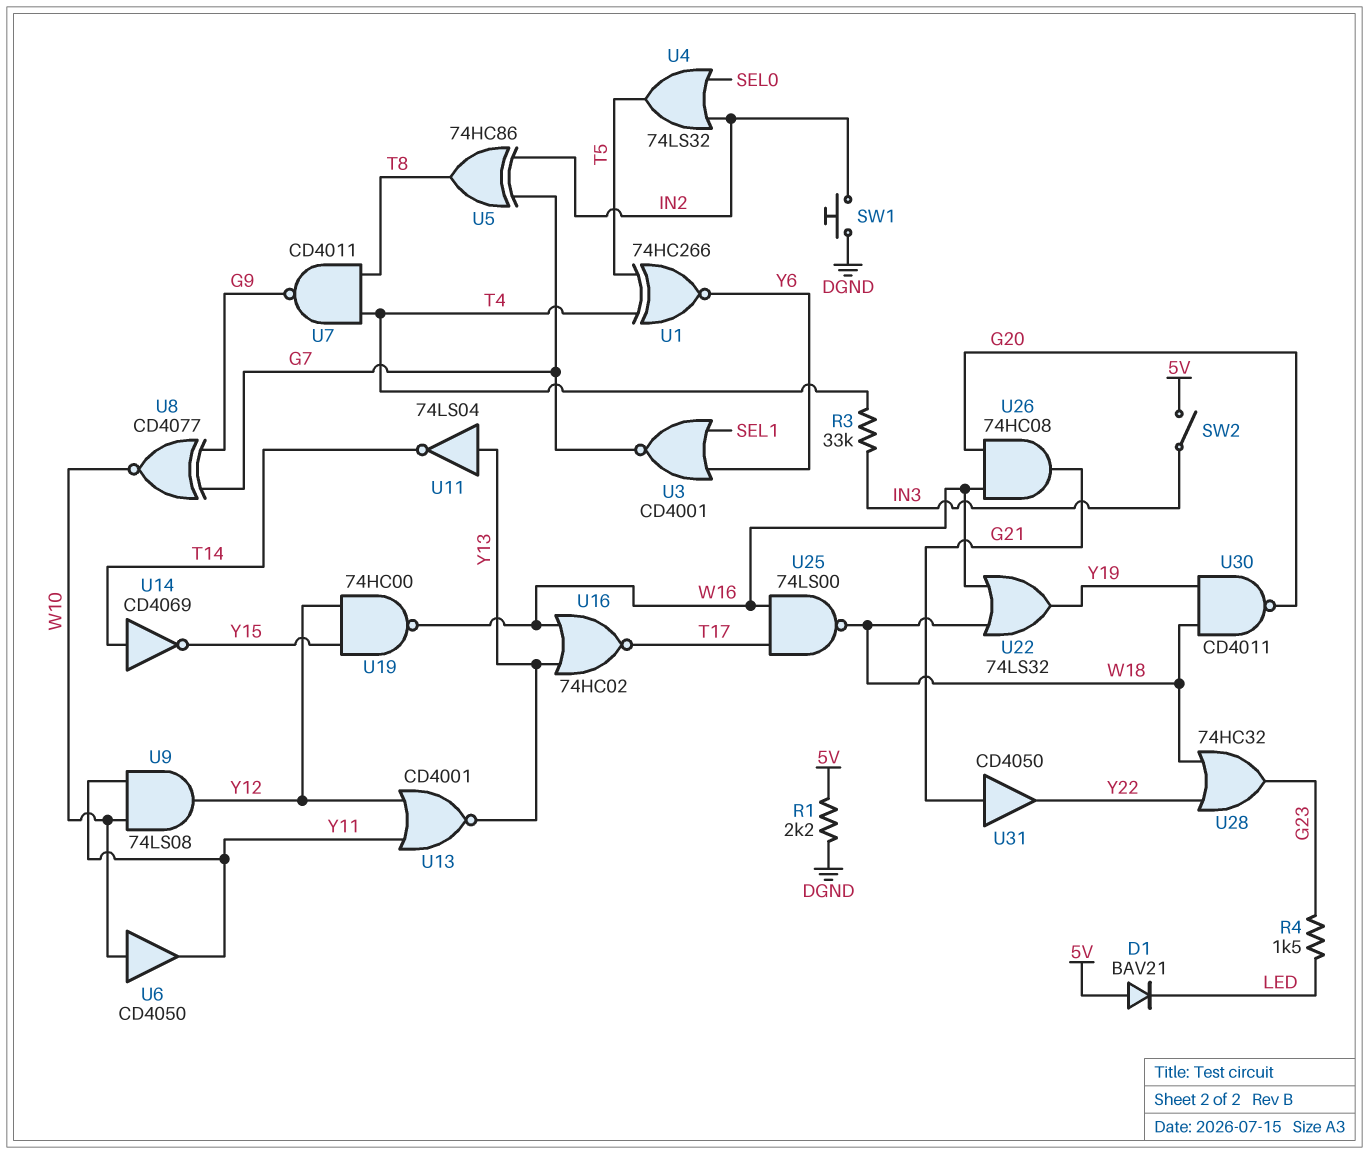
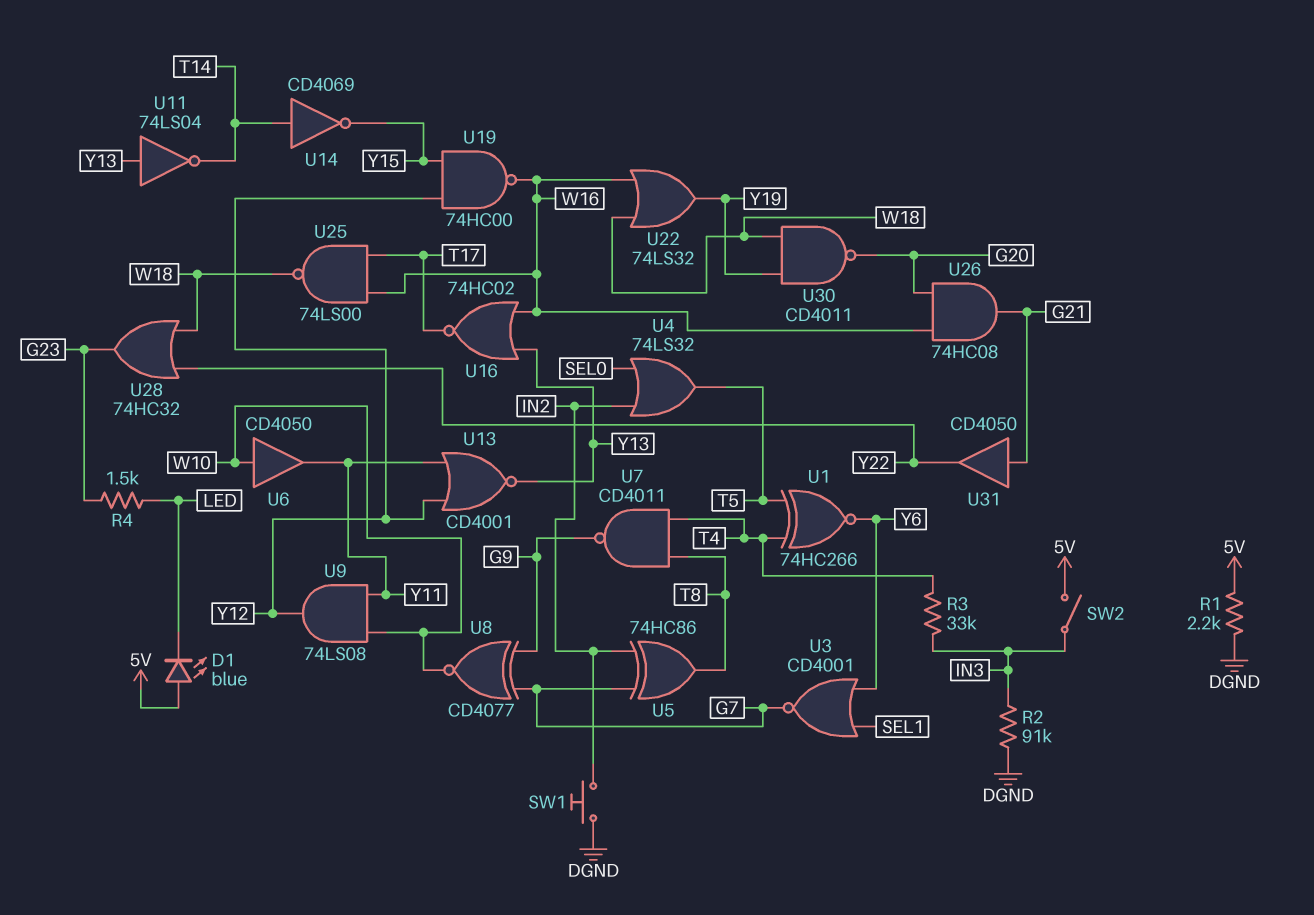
D1: diode BAV21 (A 5V, K LED) -> LED blue (A 5V, K LED)
R2: none -> 91k (DGND, IN3)

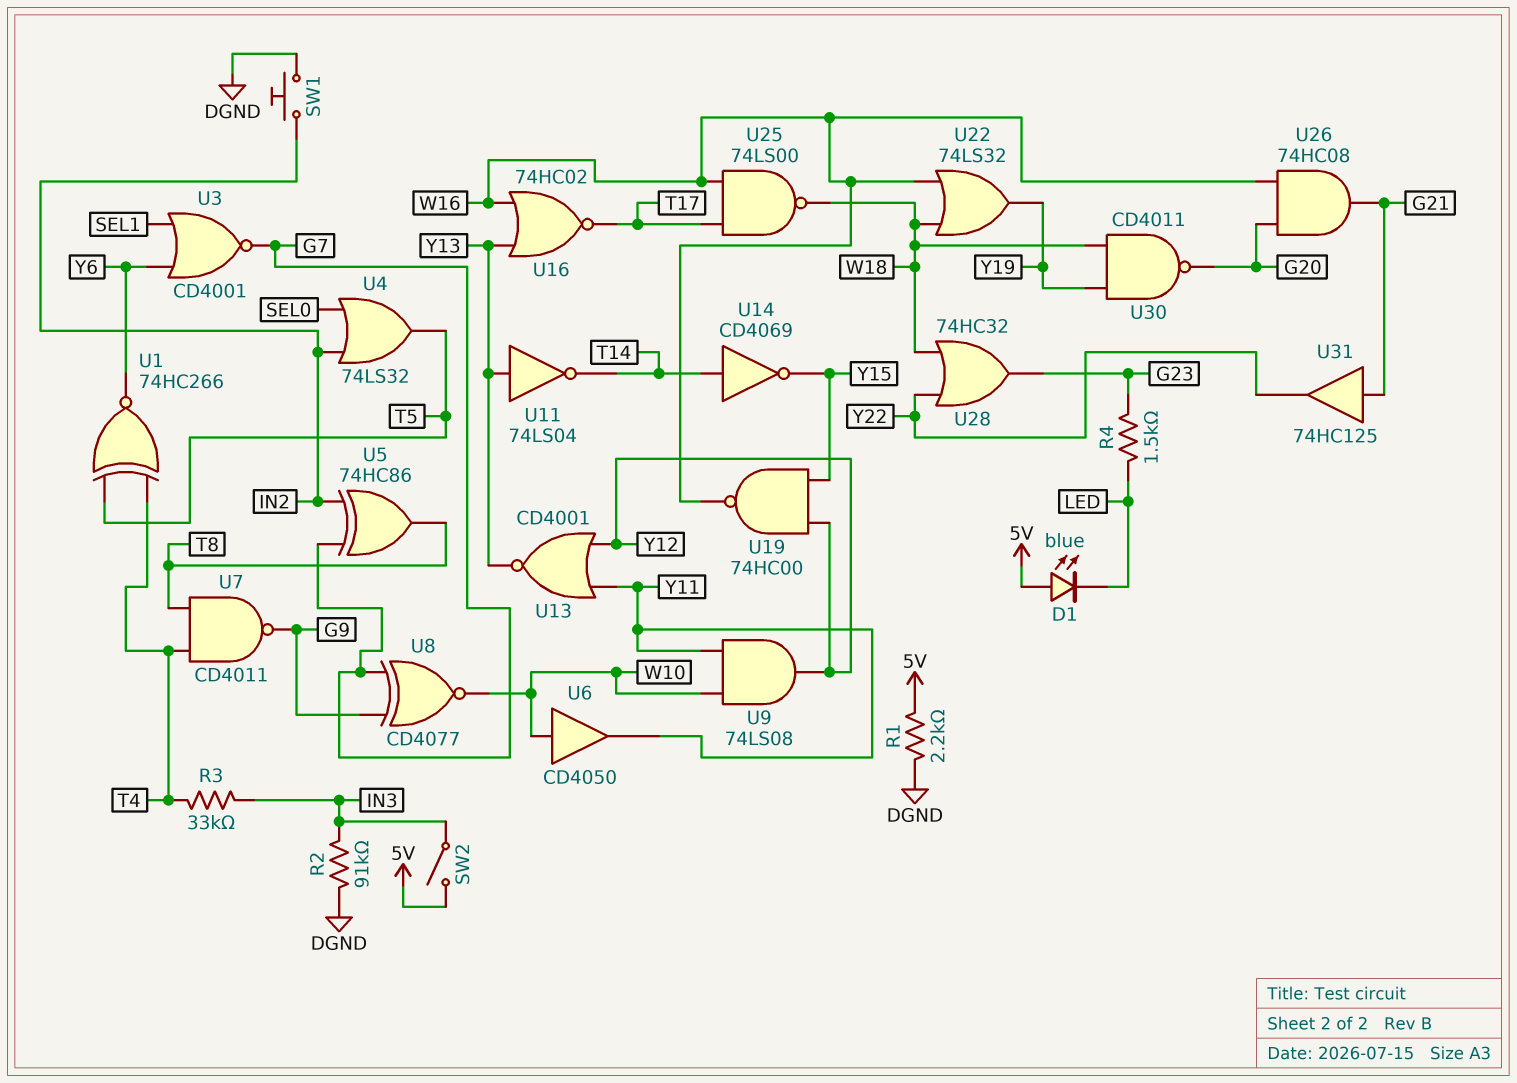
U31: buffer CD4050 (in G21, out Y22) -> buffer 74HC125 (in G21, out Y22)

